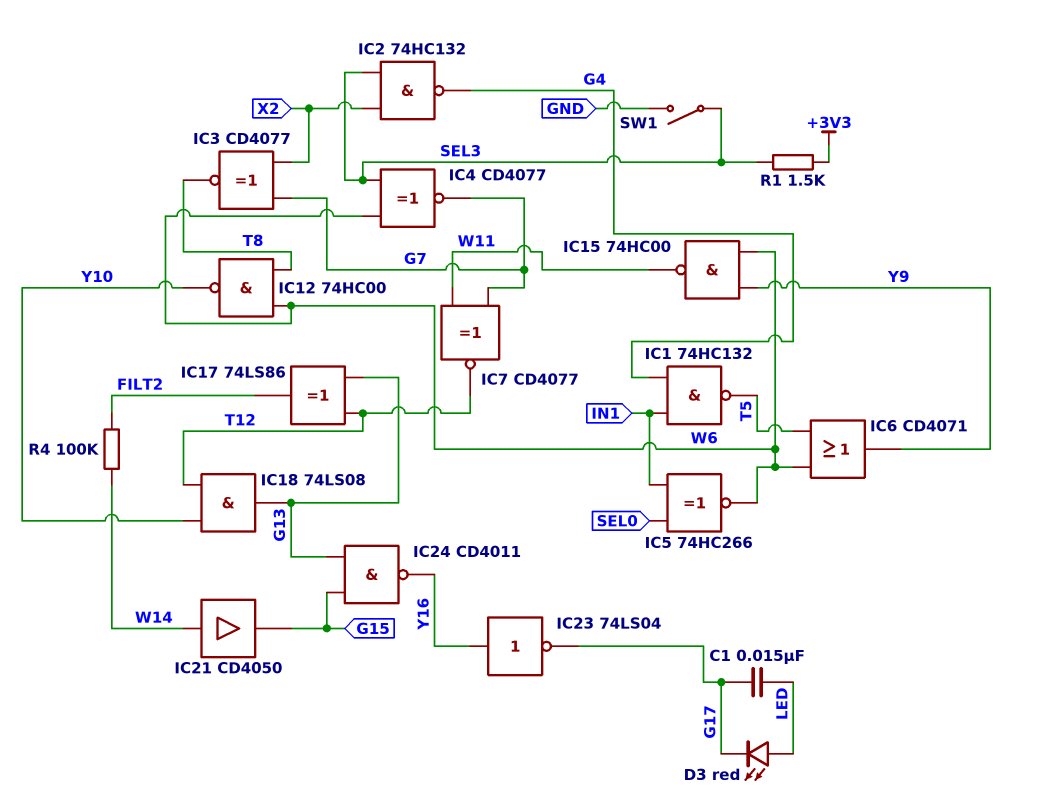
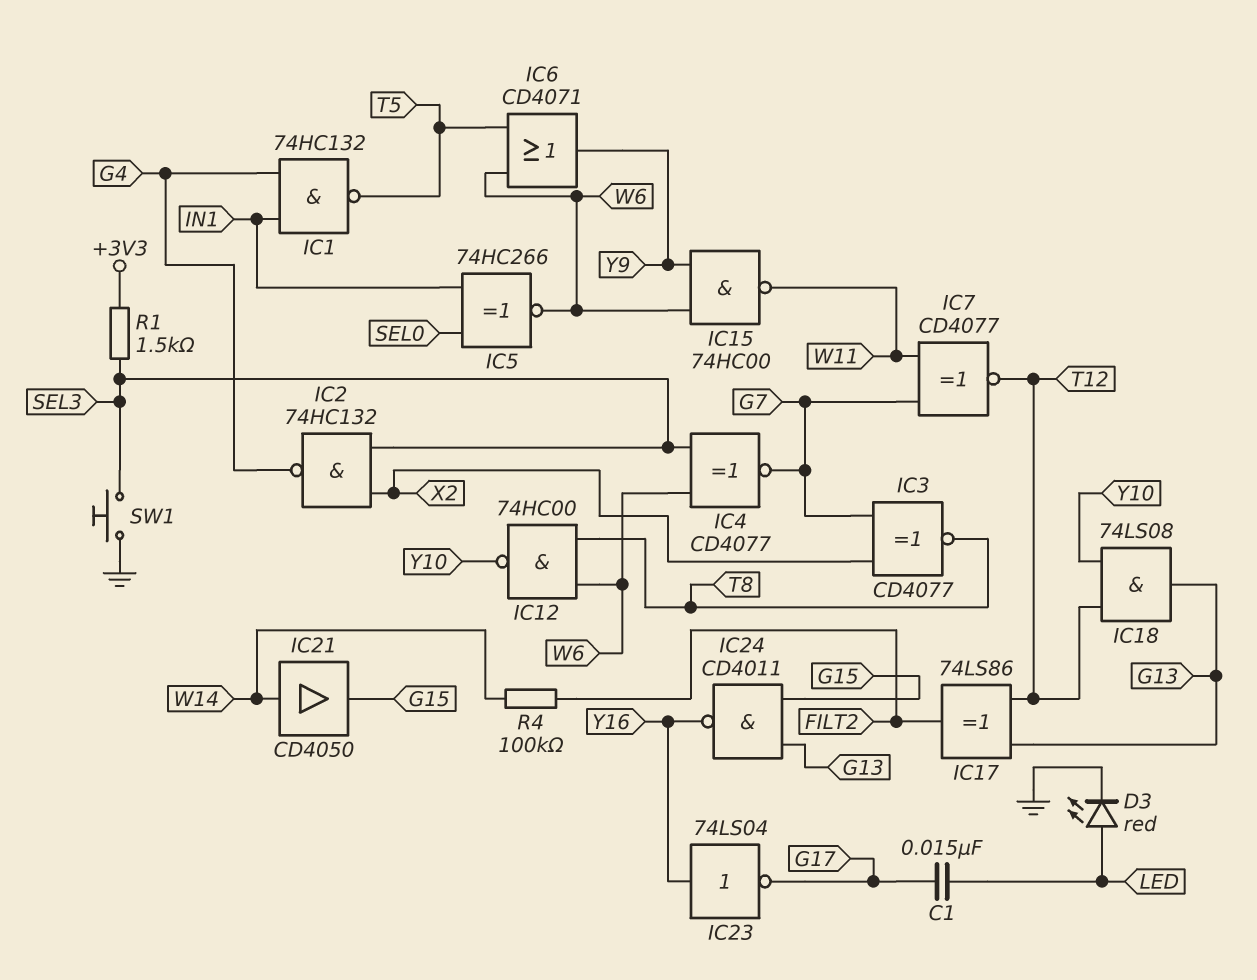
D3: LED red (A LED, K G17) -> LED red (A LED, K GND)
SW1: switch (GND, SEL3) -> button (GND, SEL3)

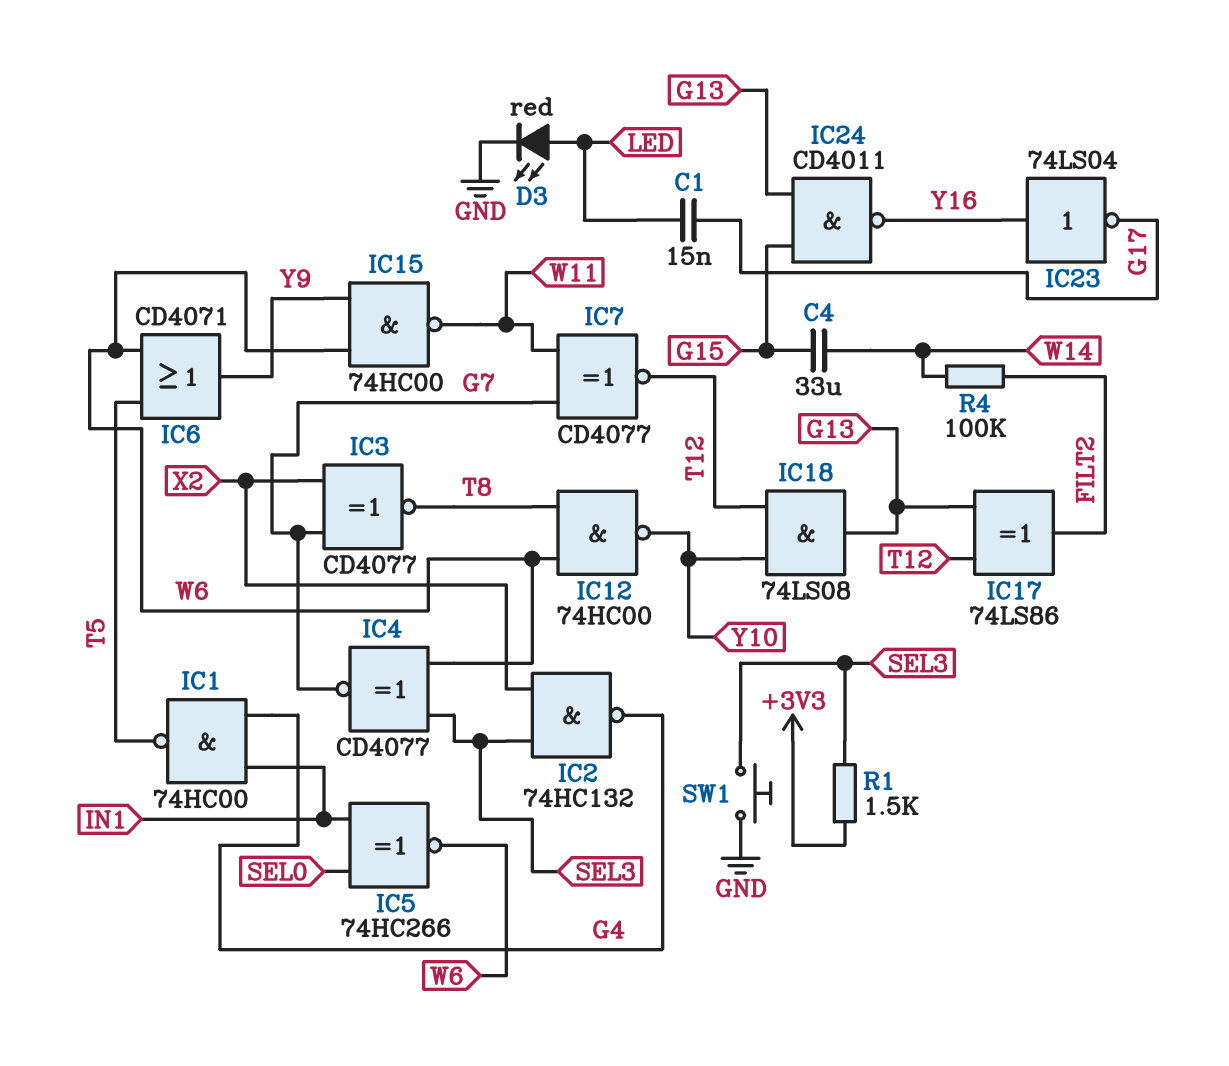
C4: none -> 33uF (G15, W14)
IC1: NAND 74HC132 (in G4, in IN1, out T5) -> NAND 74HC00 (in G4, in IN1, out T5)
IC21: buffer CD4050 (in W14, out G15) -> none

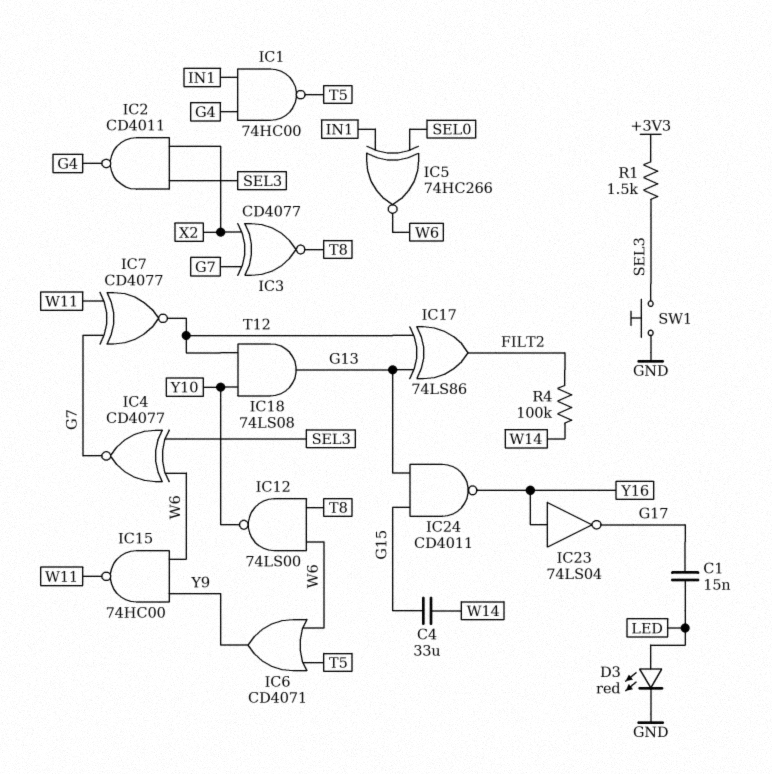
IC2: NAND 74HC132 (in SEL3, in X2, out G4) -> NAND CD4011 (in SEL3, in X2, out G4)
IC12: NAND 74HC00 (in T8, in W6, out Y10) -> NAND 74LS00 (in T8, in W6, out Y10)

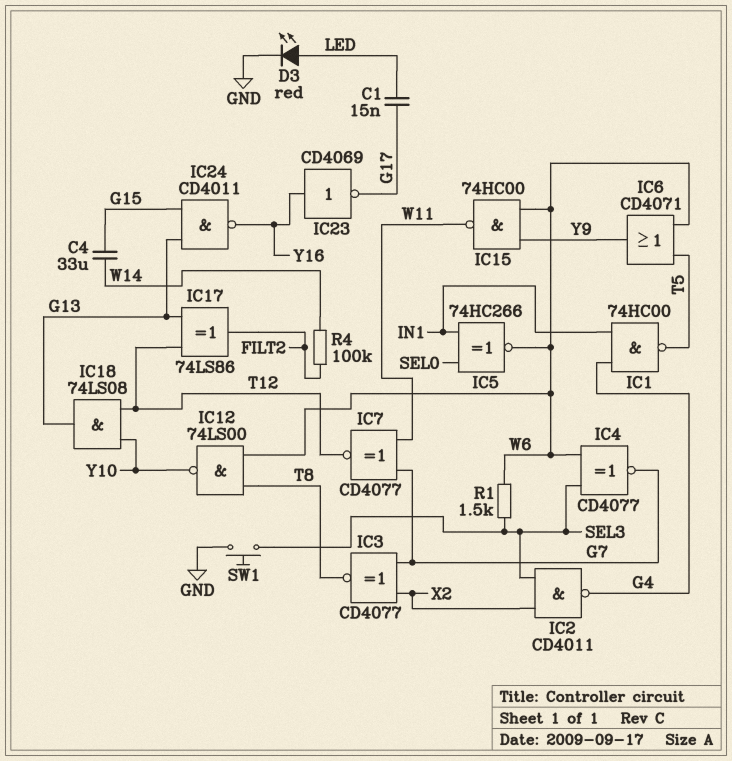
IC23: NOT 74LS04 (in Y16, out G17) -> NOT CD4069 (in Y16, out G17)
R1: 1.5k (+3V3, SEL3) -> 1.5k (SEL3, W6)

